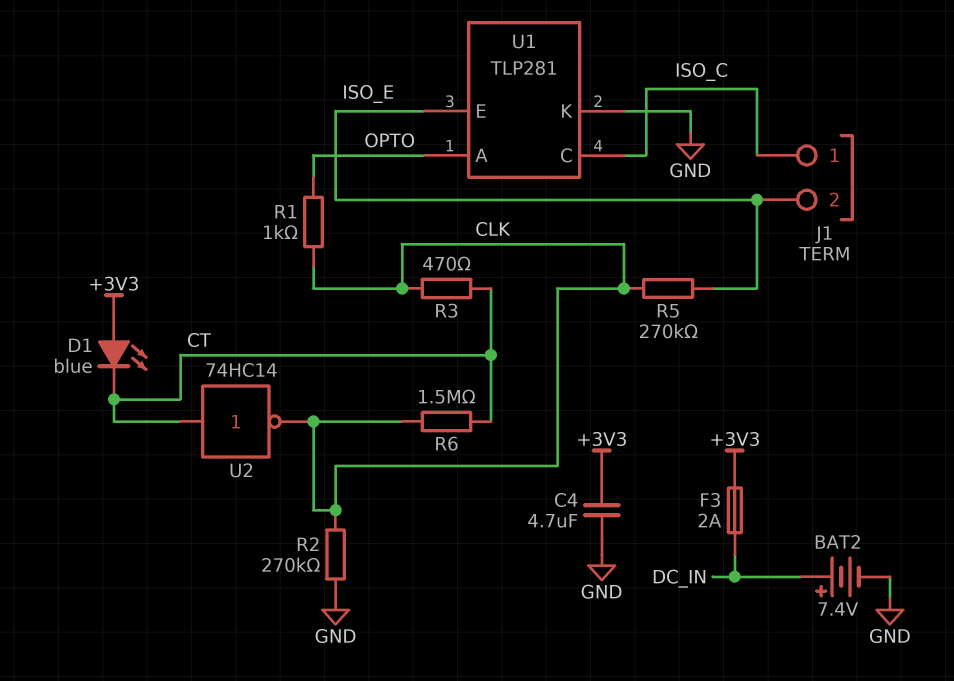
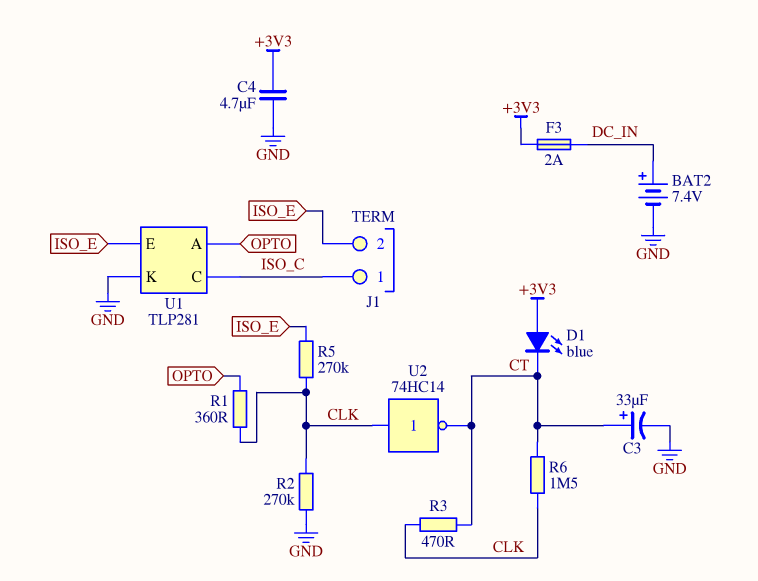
C3: none -> 33uF (plus CT, minus GND)
R1: 1k (CLK, OPTO) -> 360 (CLK, OPTO)
U2: NOT 74HC14 (in CT, out CLK) -> NOT 74HC14 (in CLK, out CT)

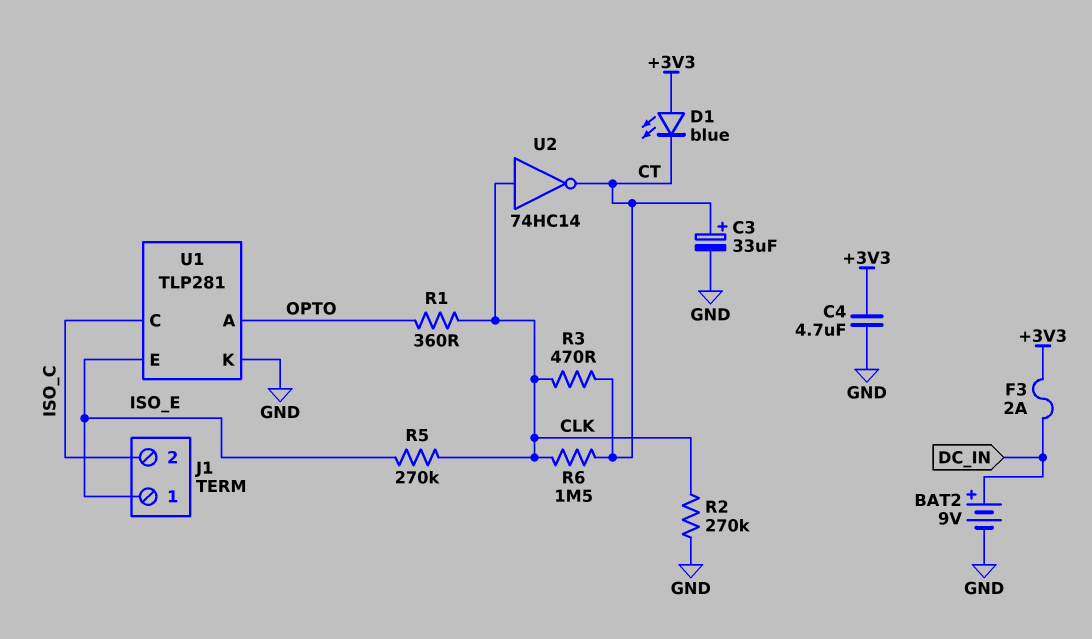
BAT2: 7.4V (plus DC_IN, minus GND) -> 9V (plus DC_IN, minus GND)
J1 pin 1: ISO_C -> ISO_E
J1 pin 2: ISO_E -> ISO_C

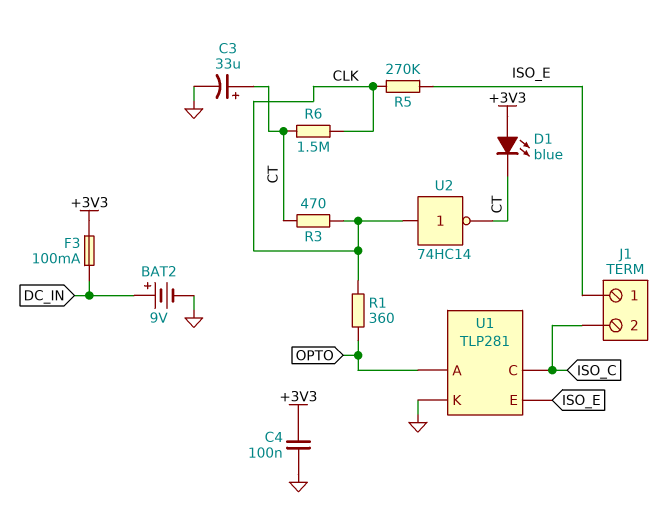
C4: 4.7uF (+3V3, GND) -> 100nF (+3V3, GND)
F3: 2A (+3V3, DC_IN) -> 100mA (+3V3, DC_IN)
R2: 270k (CLK, GND) -> none

